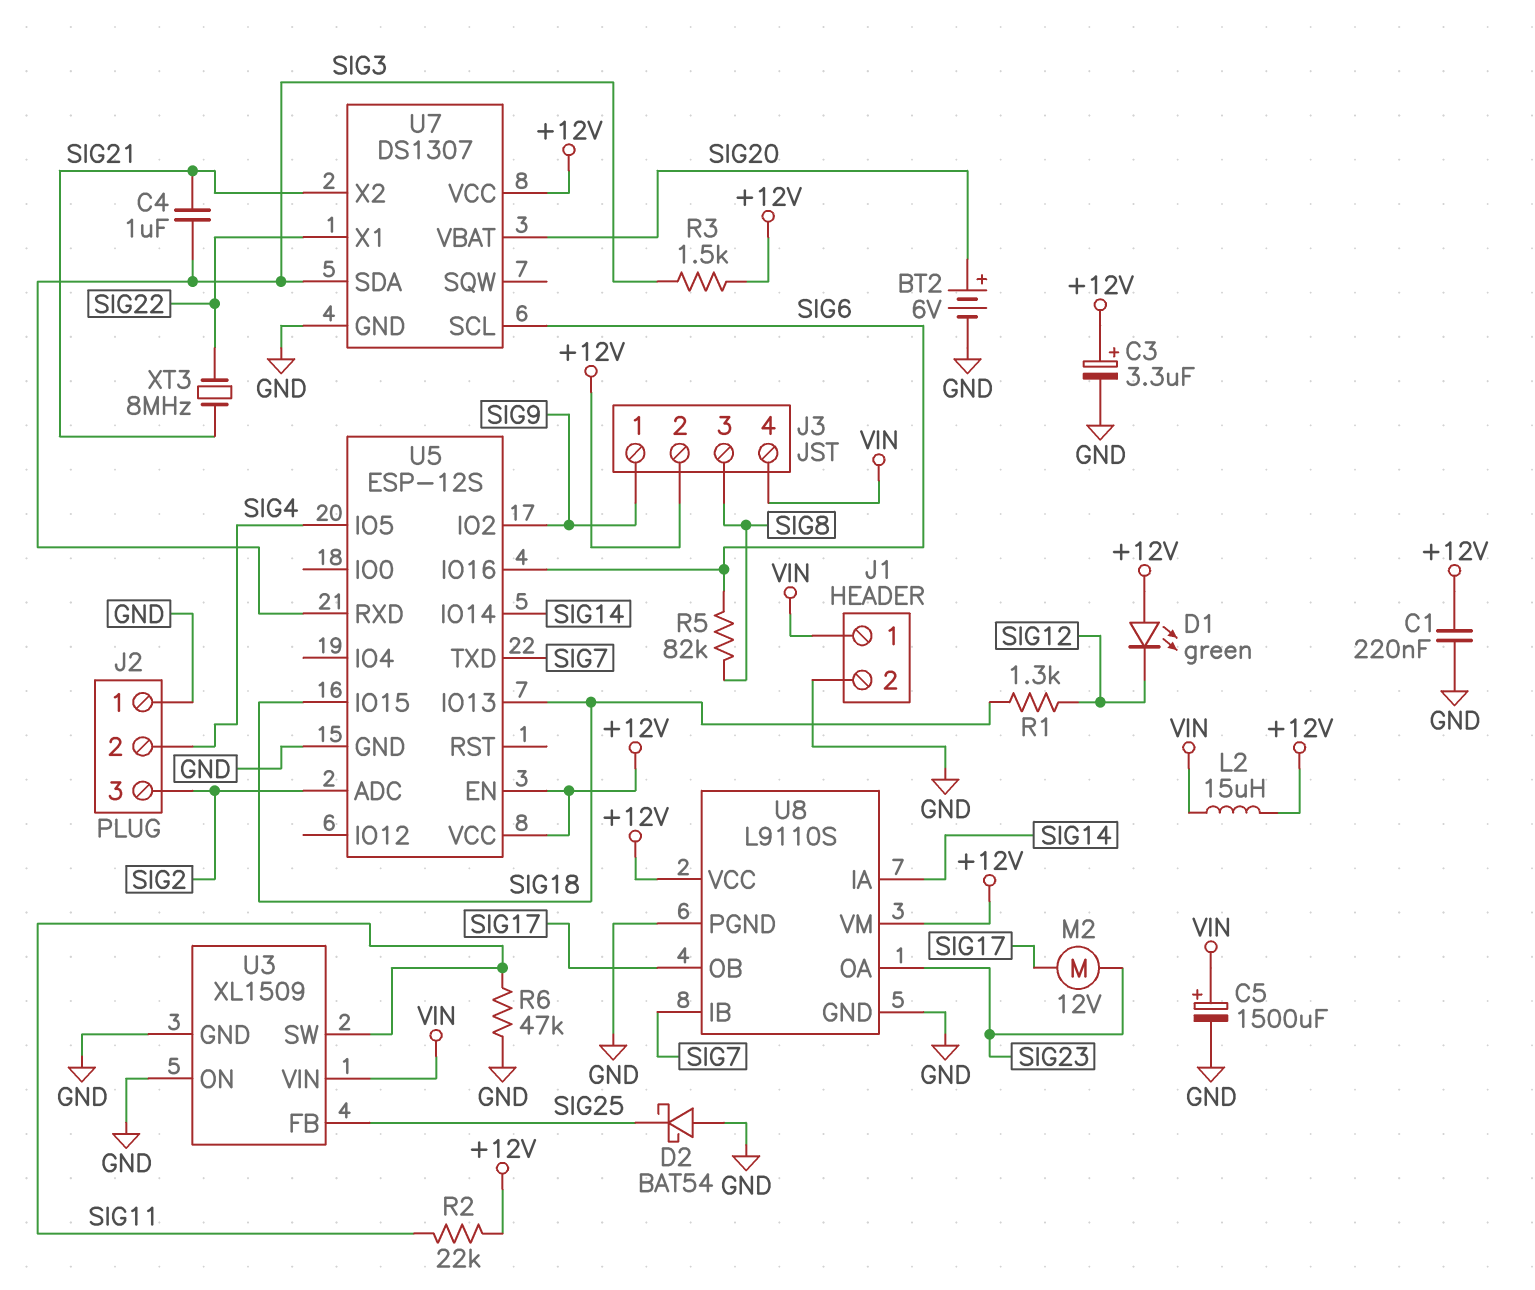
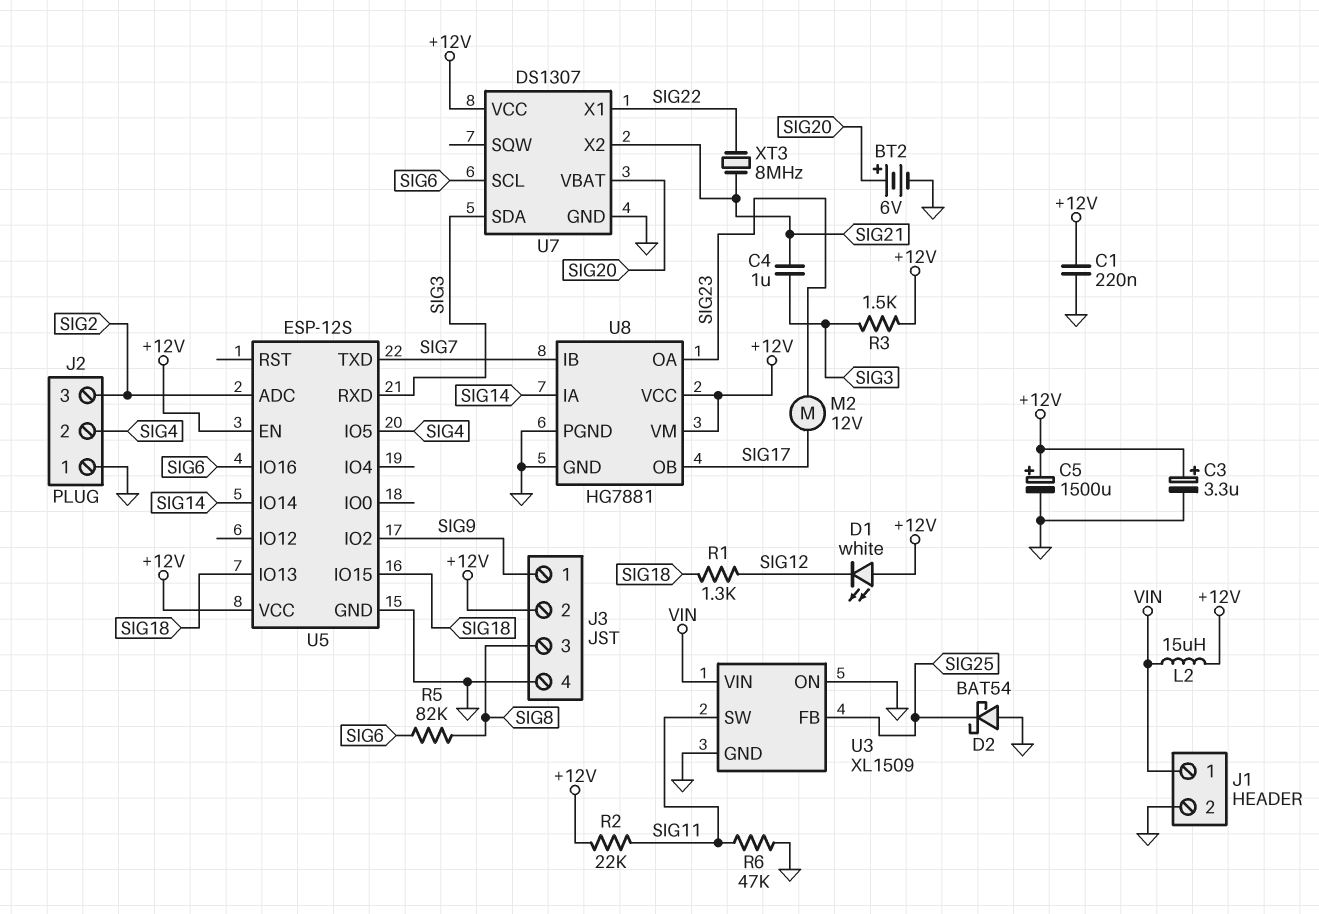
C5: 1500uF (plus VIN, minus GND) -> 1500uF (plus +12V, minus GND)
D1: LED green (A +12V, K SIG12) -> LED white (A +12V, K SIG12)
J3 pin 4: VIN -> GND
U8: L9110S -> HG7881

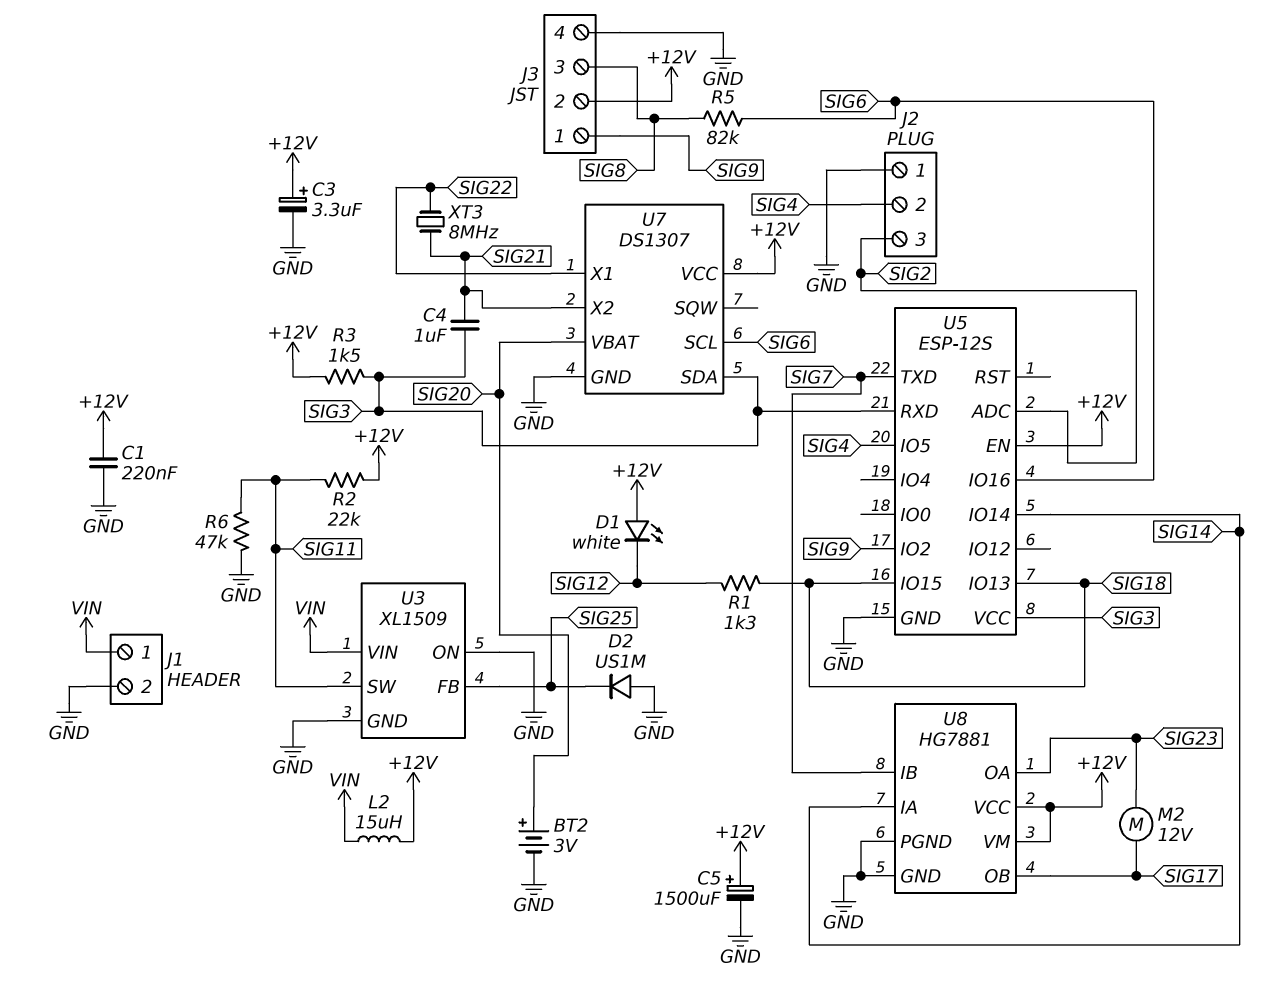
BT2: 6V (plus SIG20, minus GND) -> 3V (plus SIG20, minus GND)
D2: schottky BAT54 (A GND, K SIG25) -> diode US1M (A GND, K SIG25)
U5 pin VCC: +12V -> SIG3

